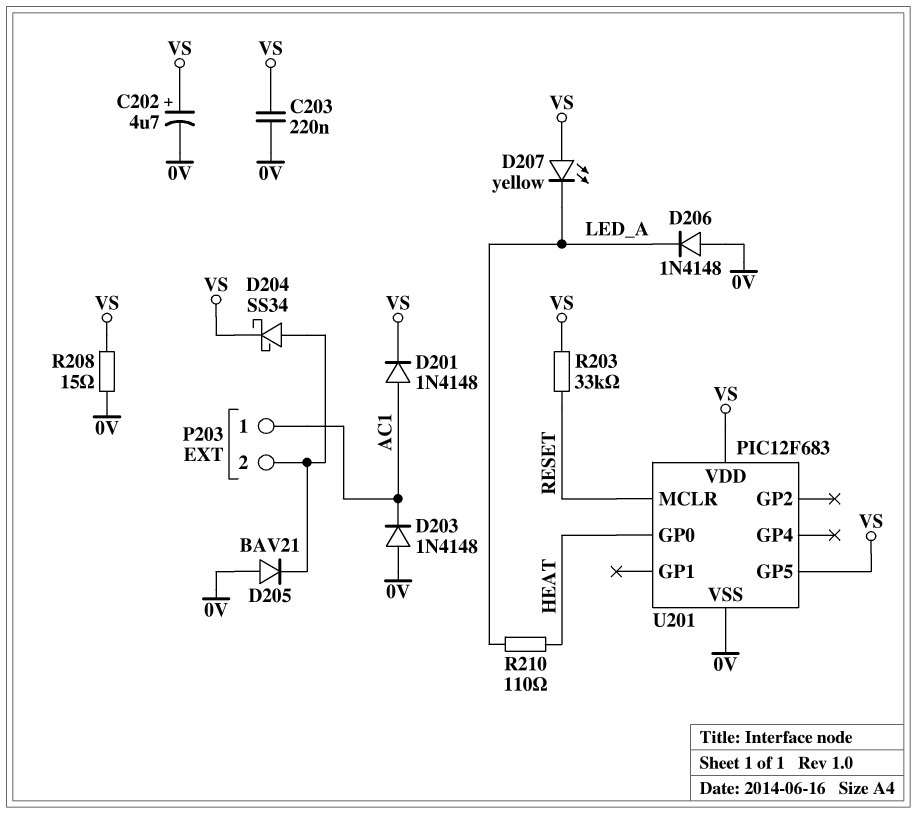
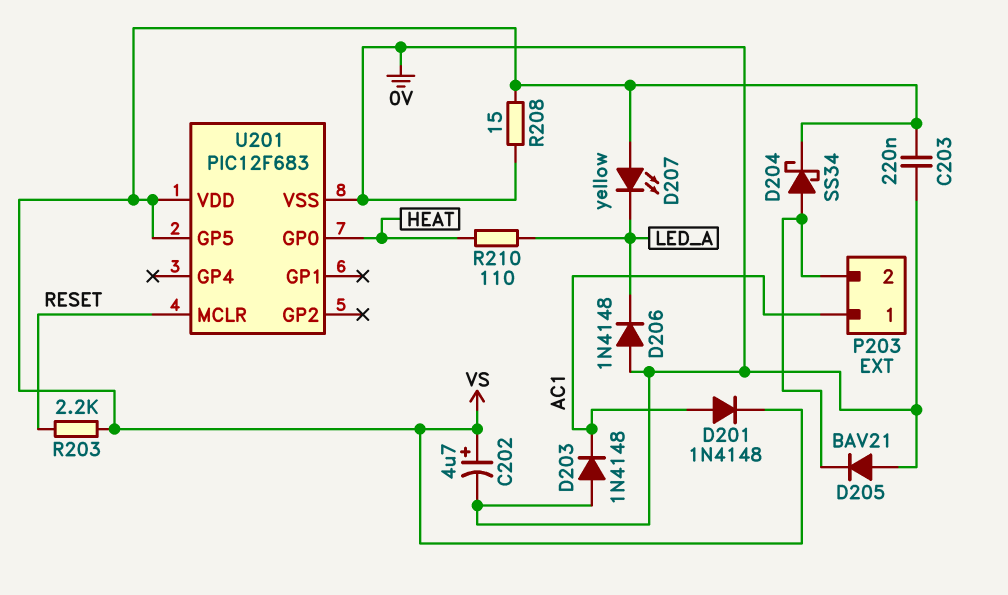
R203: 33k (RESET, VS) -> 2.2k (RESET, VS)

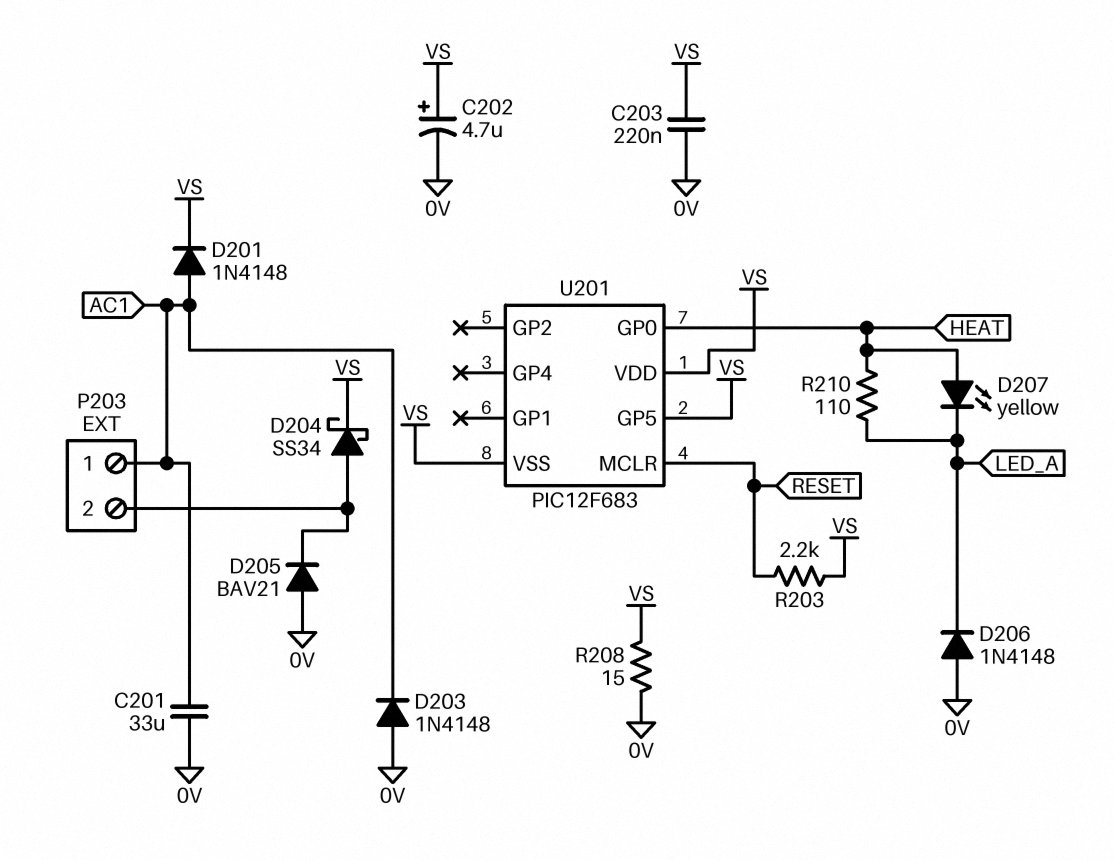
C201: none -> 33uF (0V, AC1)
D207: LED yellow (A VS, K LED_A) -> LED yellow (A HEAT, K LED_A)
U201 pin VSS: 0V -> VS

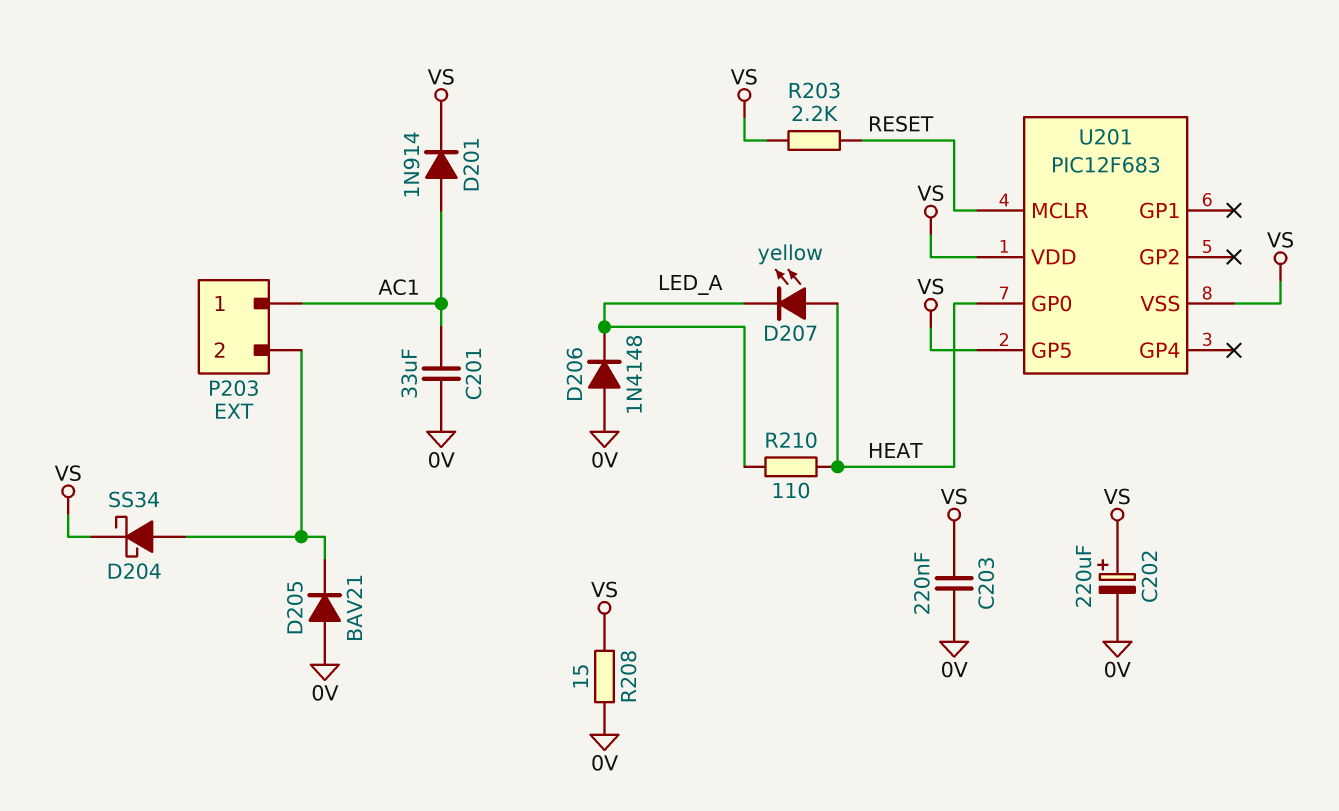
C202: 4.7uF (plus VS, minus 0V) -> 220uF (plus VS, minus 0V)
D201: diode 1N4148 (A AC1, K VS) -> diode 1N914 (A AC1, K VS)
D203: diode 1N4148 (A 0V, K AC1) -> none

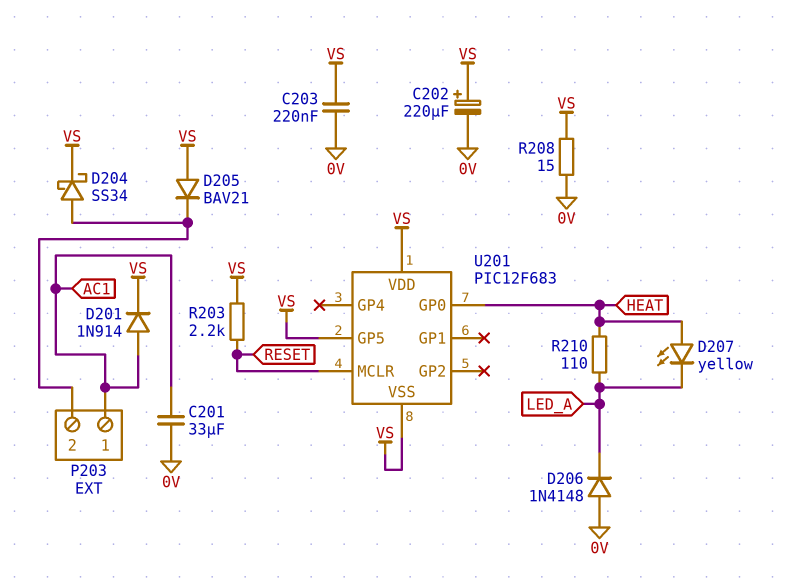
D205: diode BAV21 (A 0V, K P203/2) -> diode BAV21 (A VS, K P203/2)

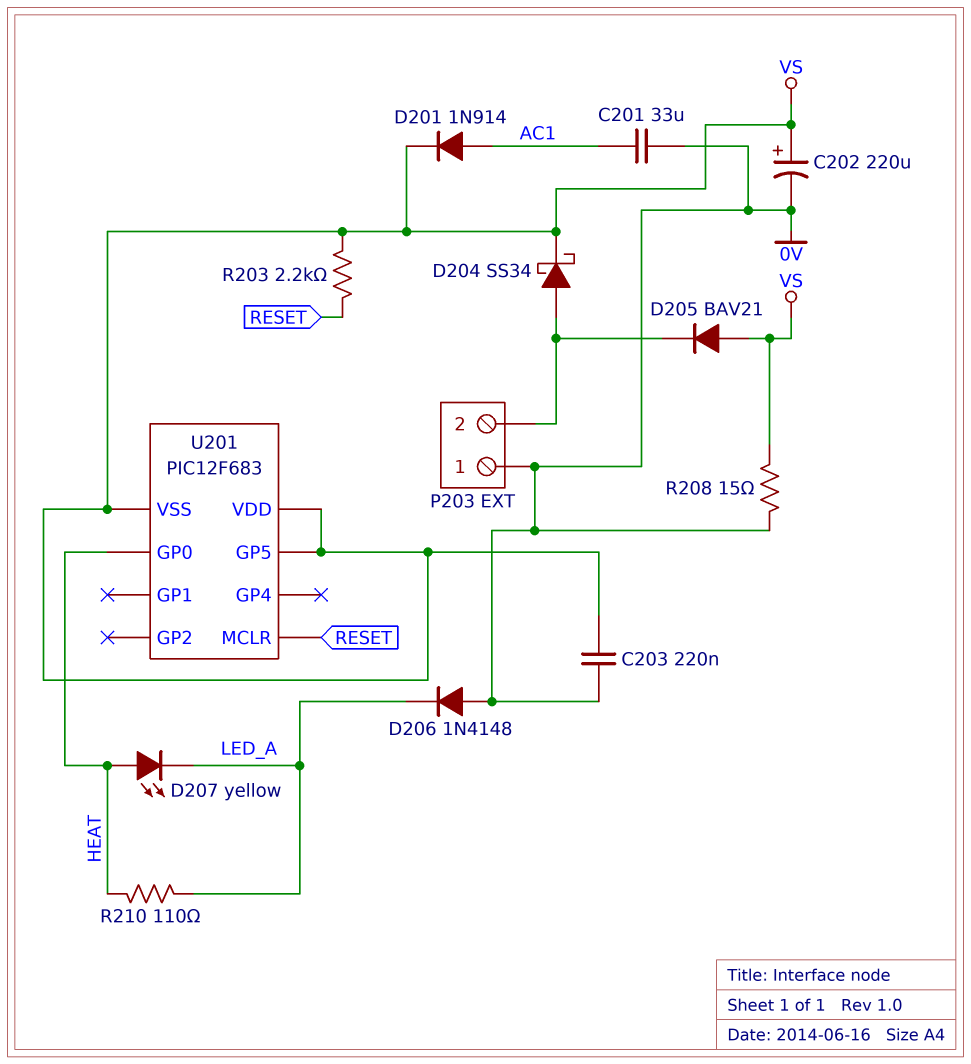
P203 pin 1: AC1 -> 0V

